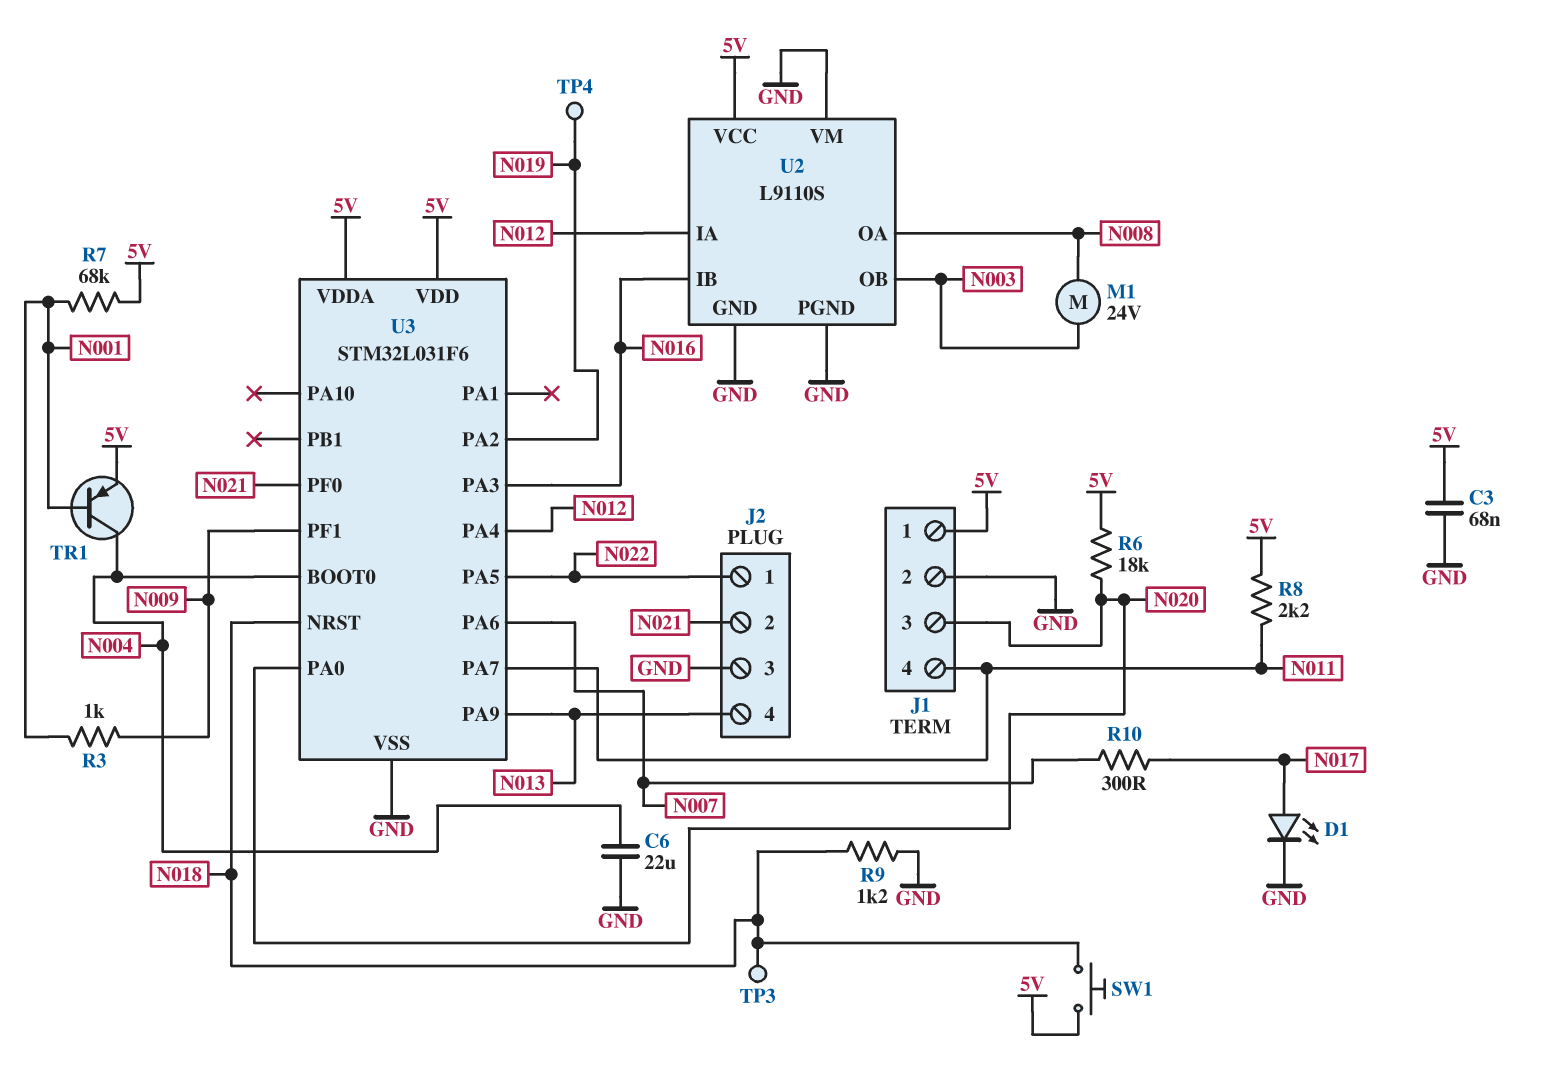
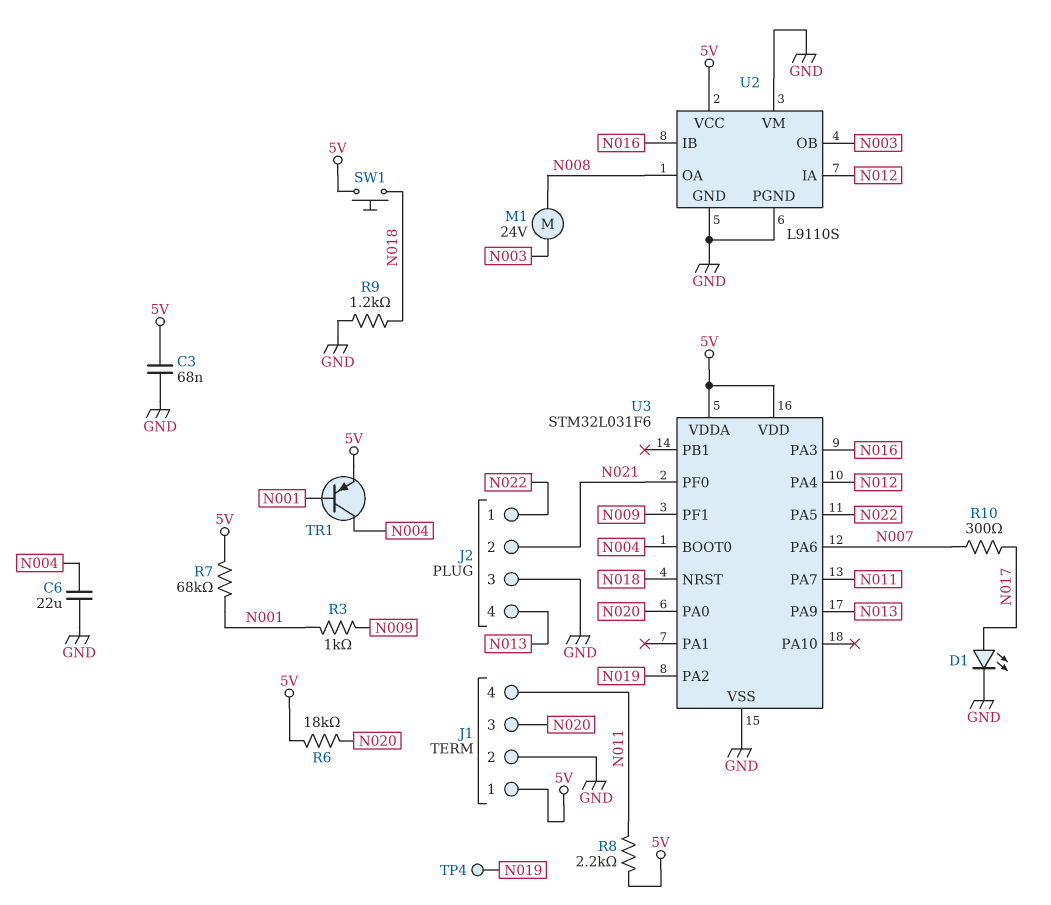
TP3: test point (N018) -> none

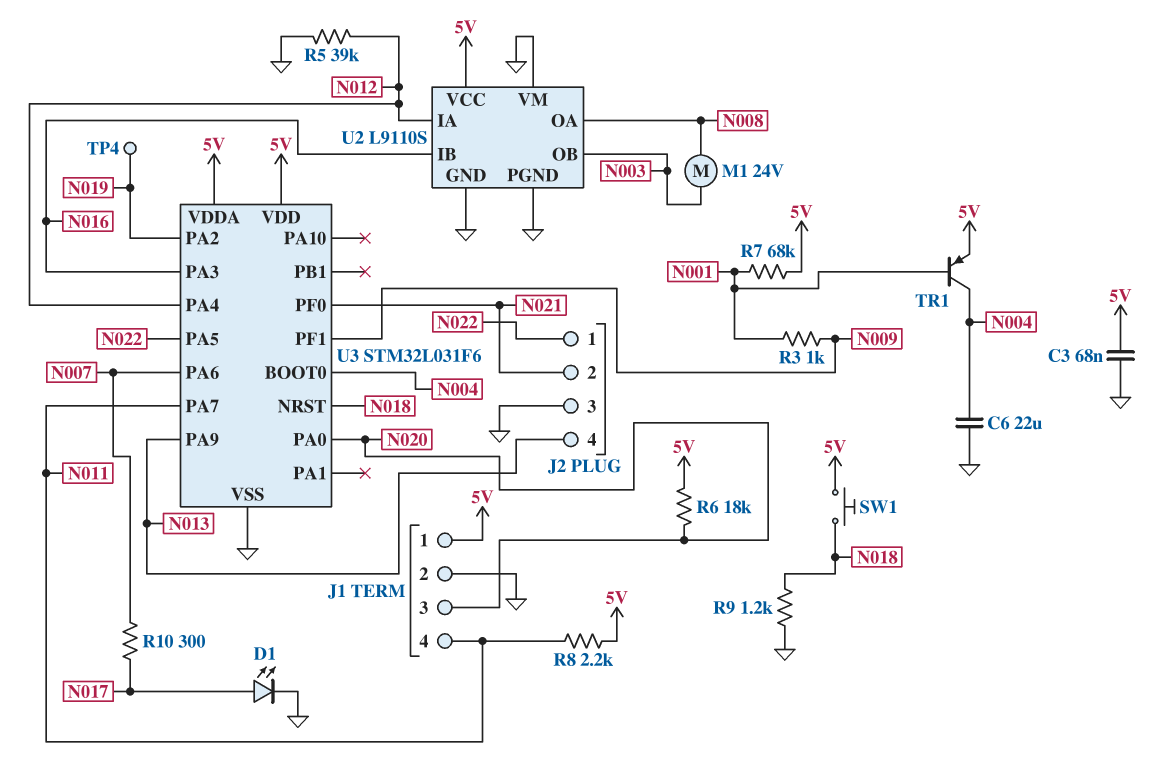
R5: none -> 39k (GND, N012)

